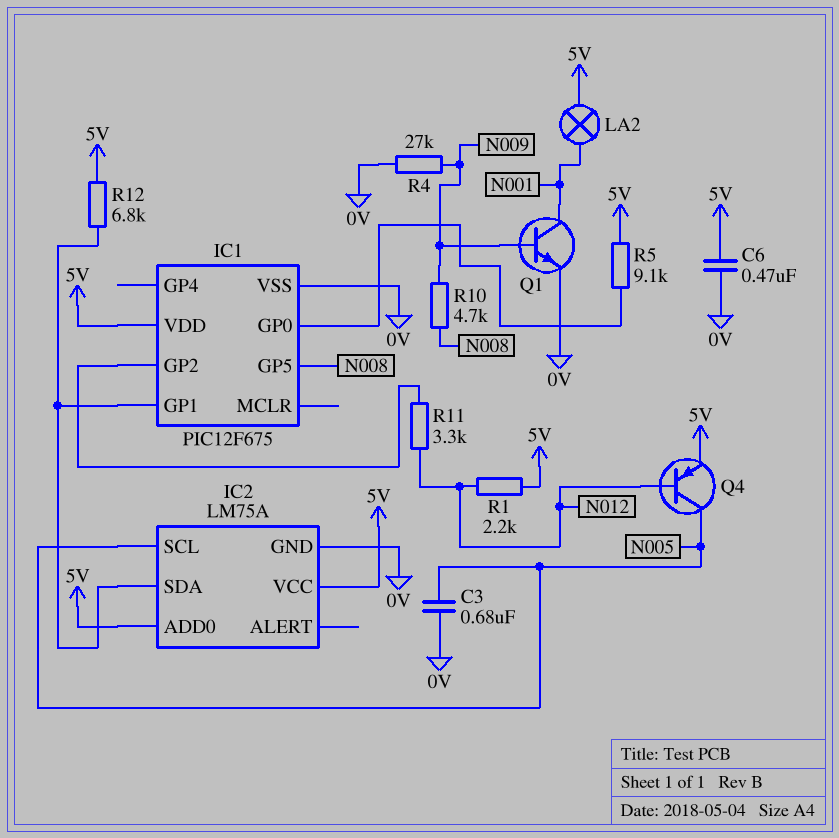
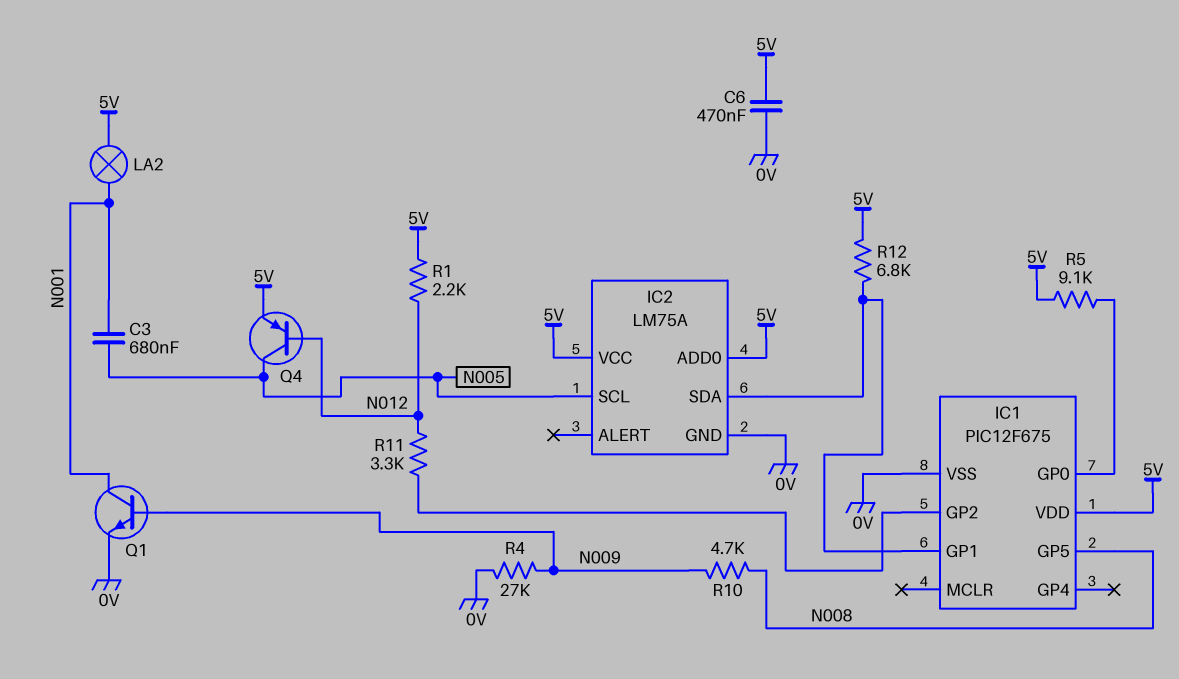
C3: 680nF (0V, N005) -> 680nF (N001, N005)

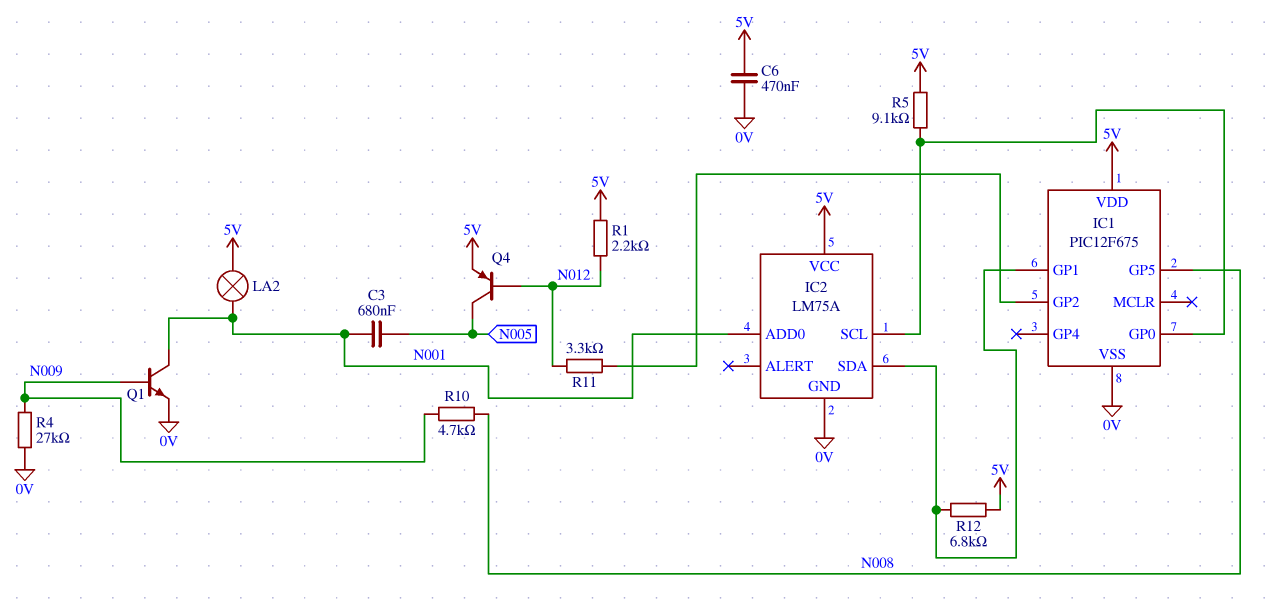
IC2 pin ADD0: 5V -> N001
IC2 pin SCL: N005 -> IC1/GP0

